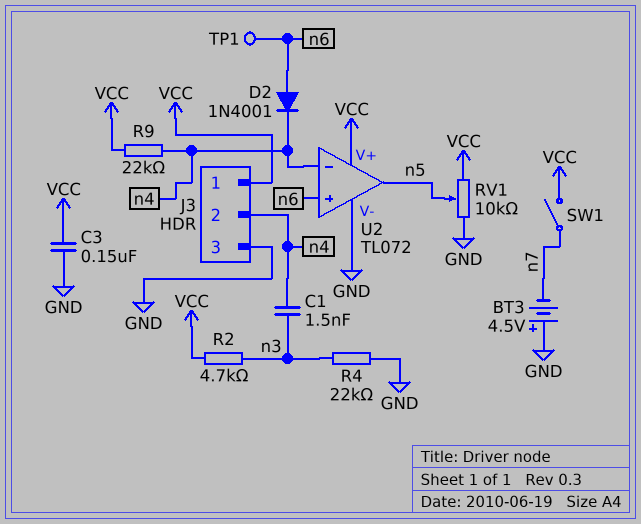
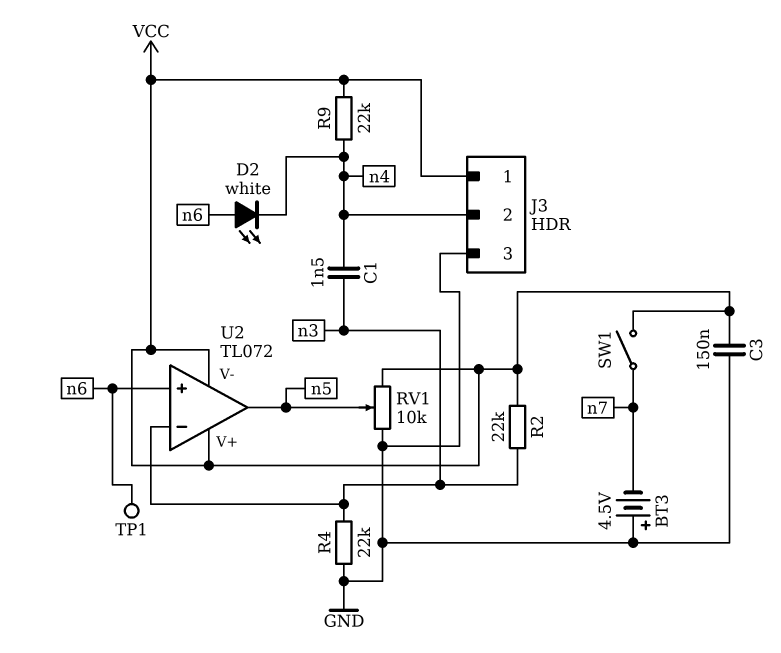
D2: diode 1N4001 (A n6, K n4) -> LED white (A n6, K n4)
R2: 4.7k (VCC, n3) -> 22k (VCC, n3)
U2 pin V-: GND -> VCC
U2 pin in-: n4 -> n3

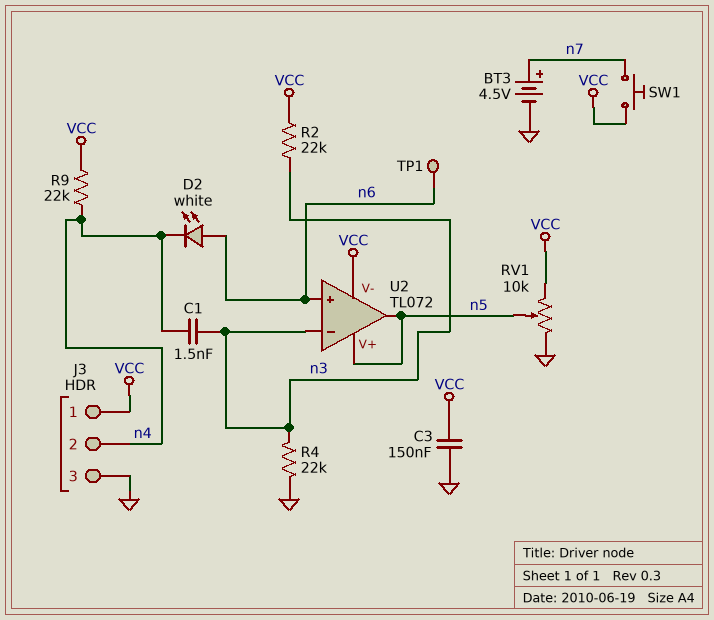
BT3: 4.5V (plus GND, minus n7) -> 4.5V (plus n7, minus GND)
SW1: switch (VCC, n7) -> button (VCC, n7)
U2 pin V+: VCC -> n5

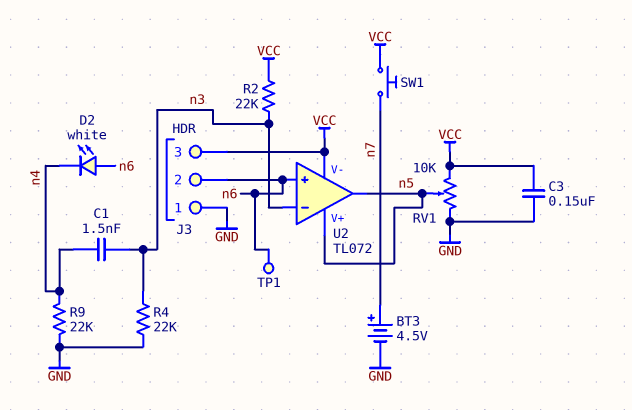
J3 pin 1: VCC -> GND
J3 pin 2: n4 -> n6
J3 pin 3: GND -> VCC
R9: 22k (VCC, n4) -> 22k (GND, n4)

